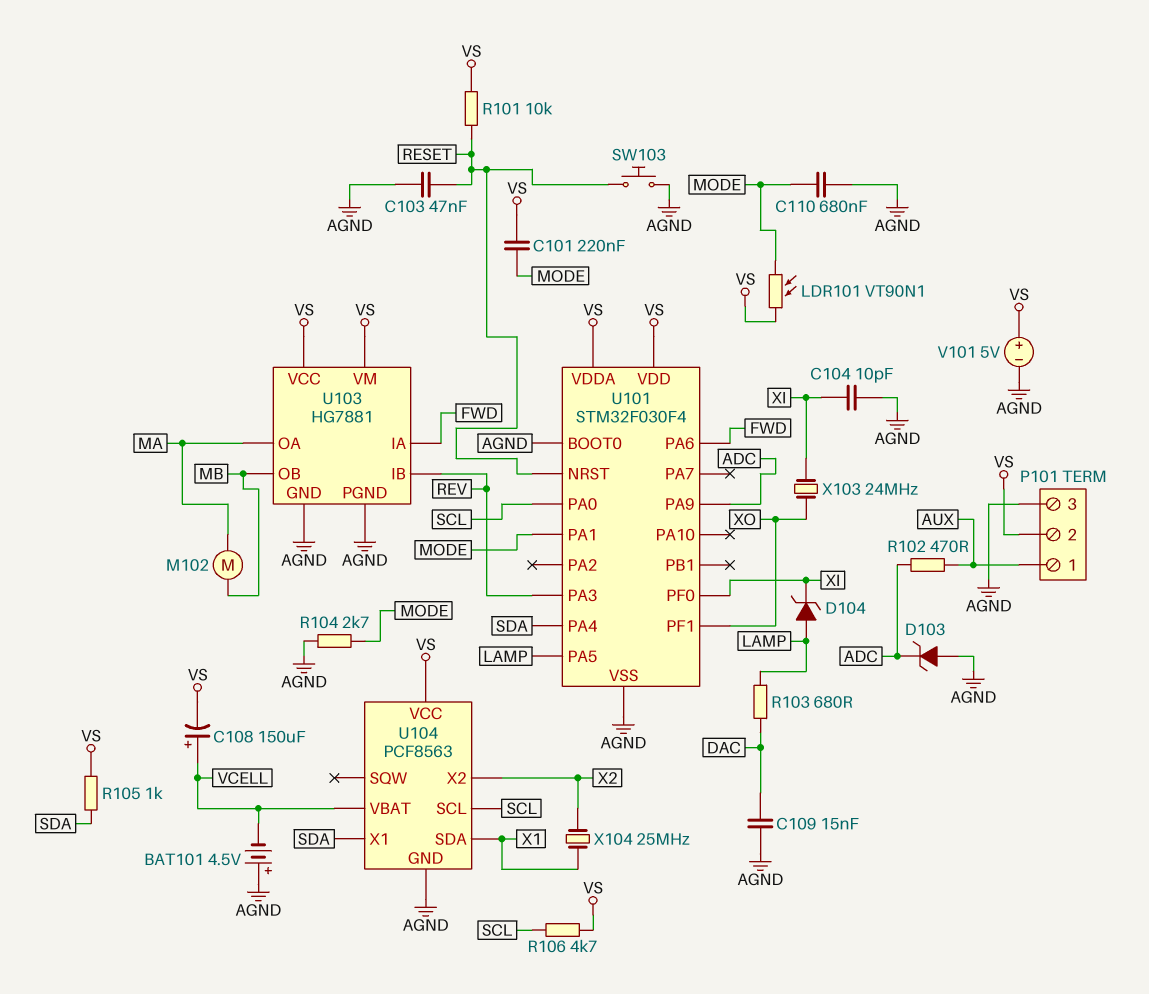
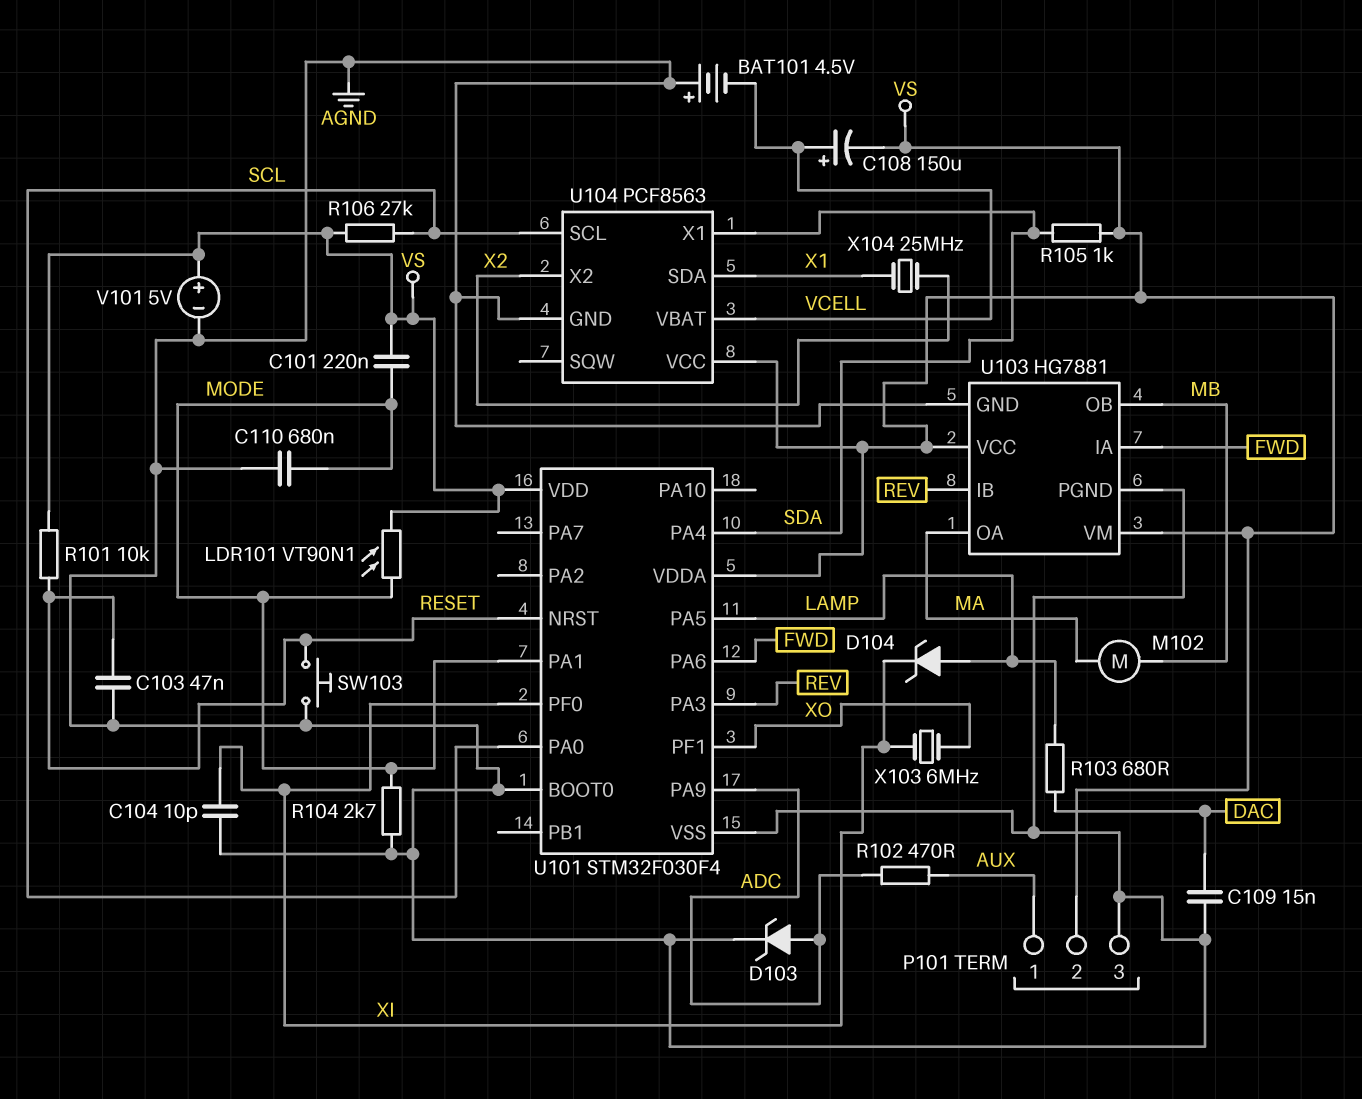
D103: zener (A AGND, K ADC) -> zener (A ADC, K AGND)
R106: 4.7k (SCL, VS) -> 27k (SCL, VS)
X103: 24MHz (XI, XO) -> 6MHz (XI, XO)

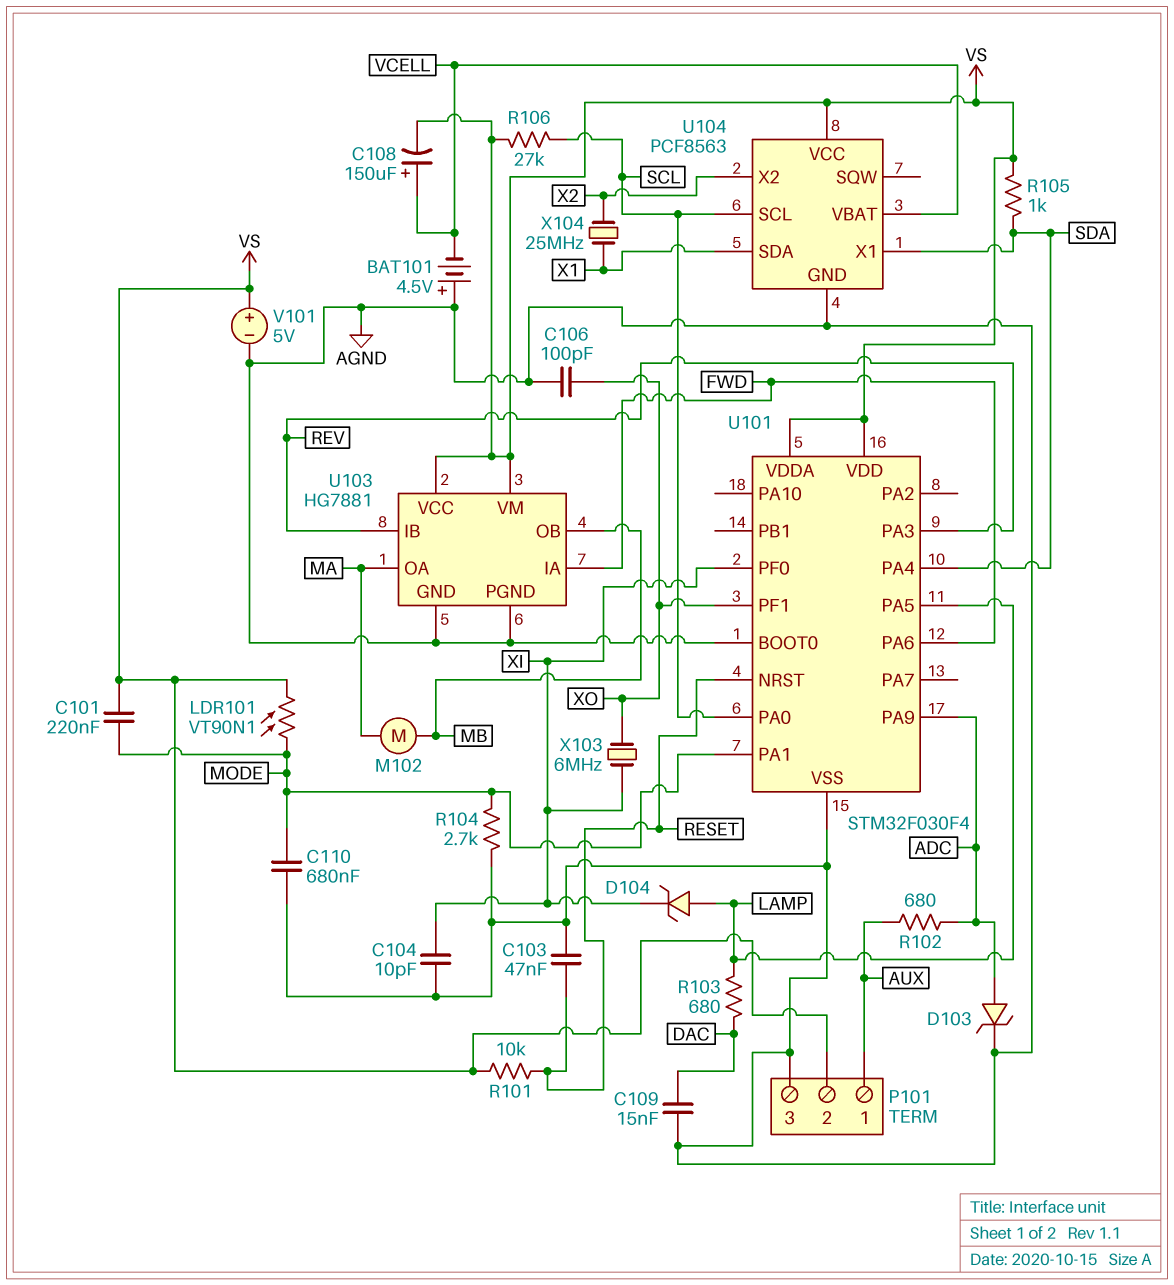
C106: none -> 100pF (AGND, XO)
R102: 470 (ADC, AUX) -> 680 (ADC, AUX)
SW103: button (AGND, RESET) -> none

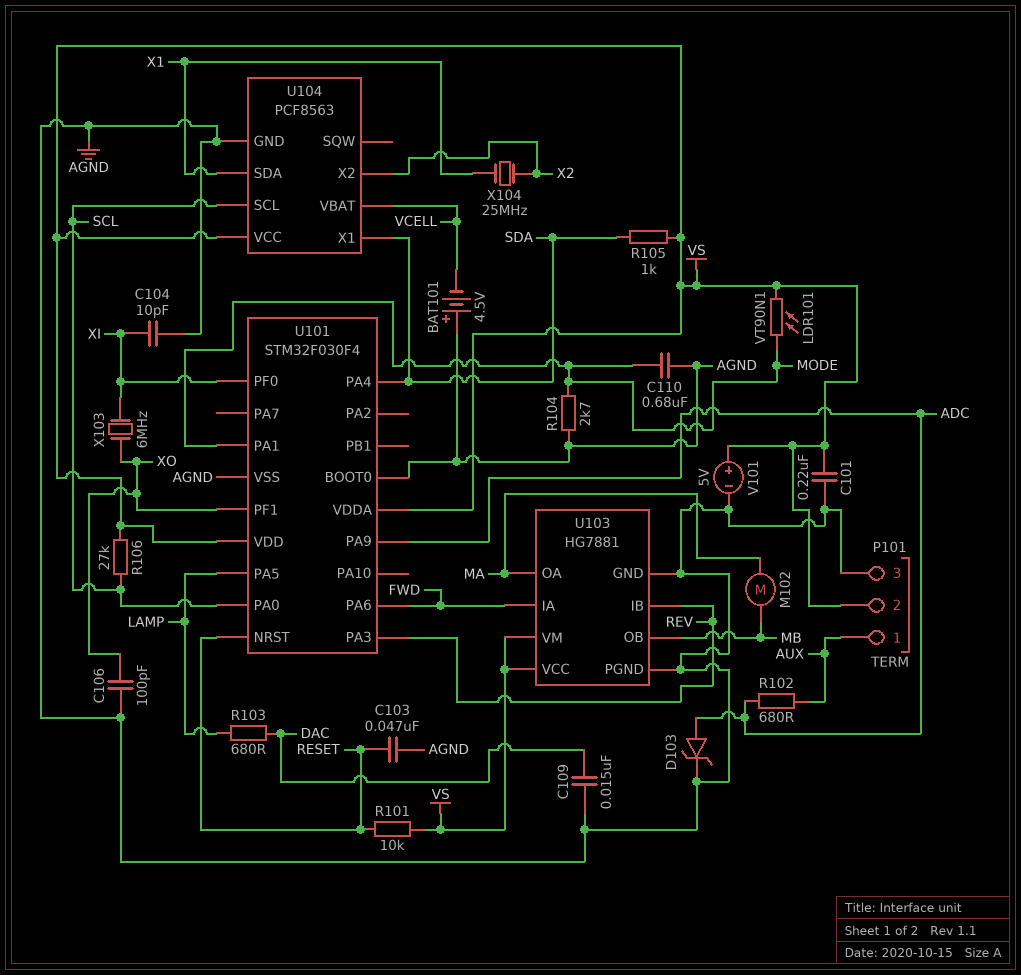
C101: 220nF (MODE, VS) -> 220nF (AGND, VS)
C108: 150uF (plus VCELL, minus VS) -> none
D104: zener (A LAMP, K XI) -> none

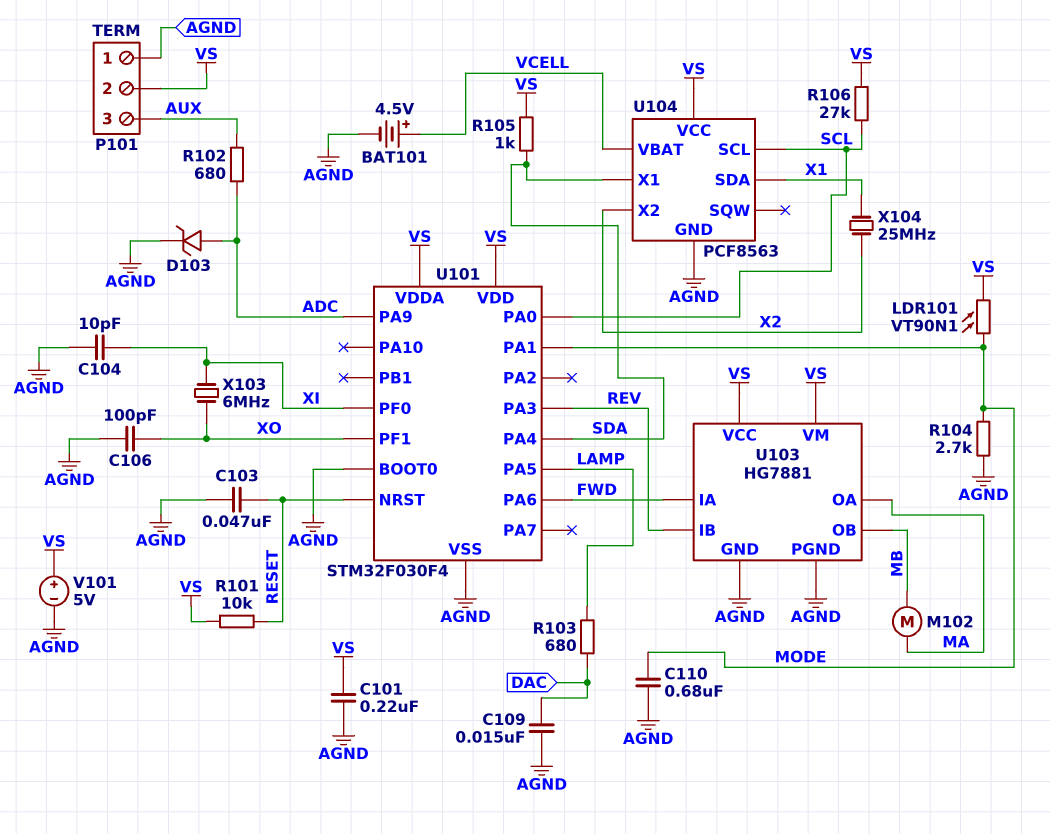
BAT101: 4.5V (plus AGND, minus VCELL) -> 4.5V (plus VCELL, minus AGND)
P101 pin 1: AUX -> AGND
P101 pin 3: AGND -> AUX

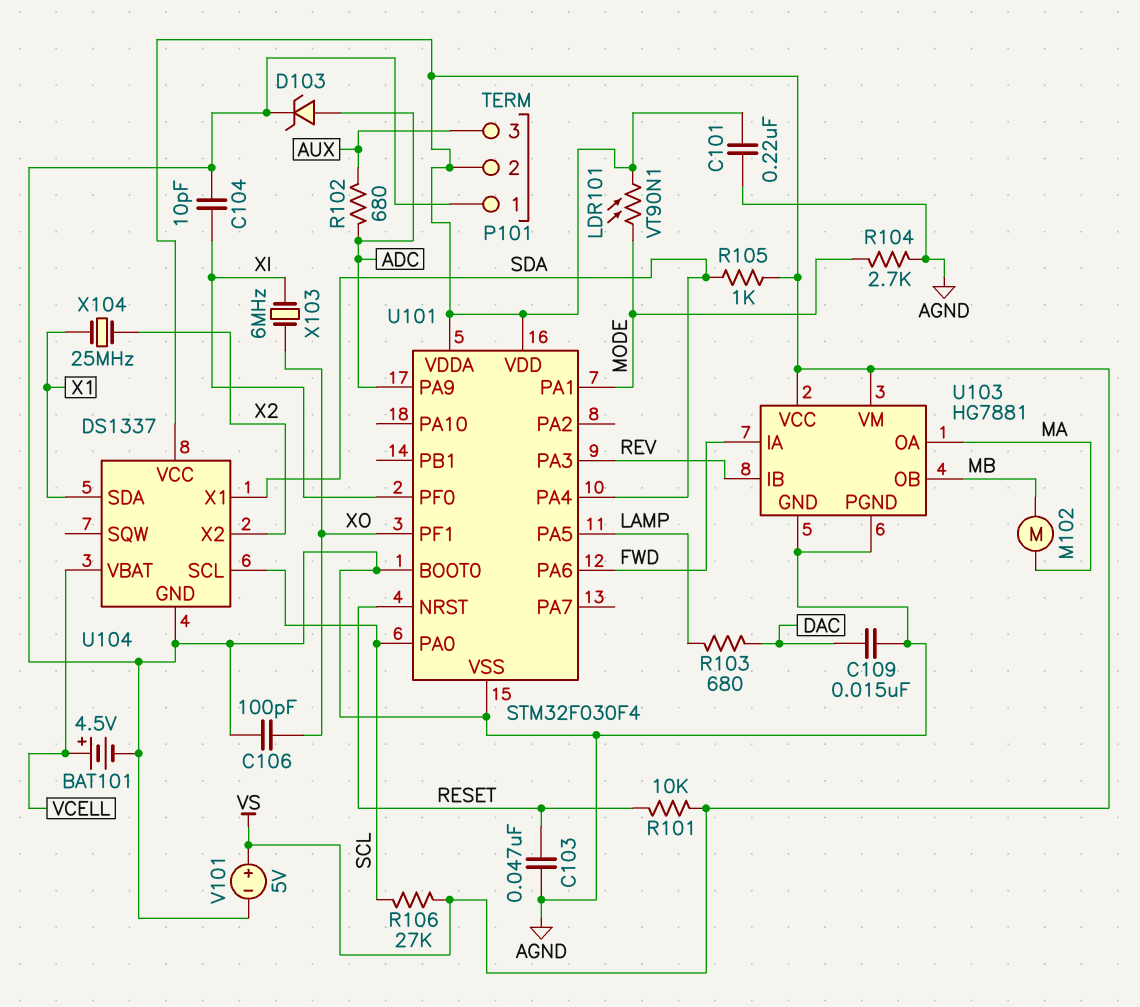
C110: 680nF (AGND, MODE) -> none
U104: PCF8563 -> DS1337

